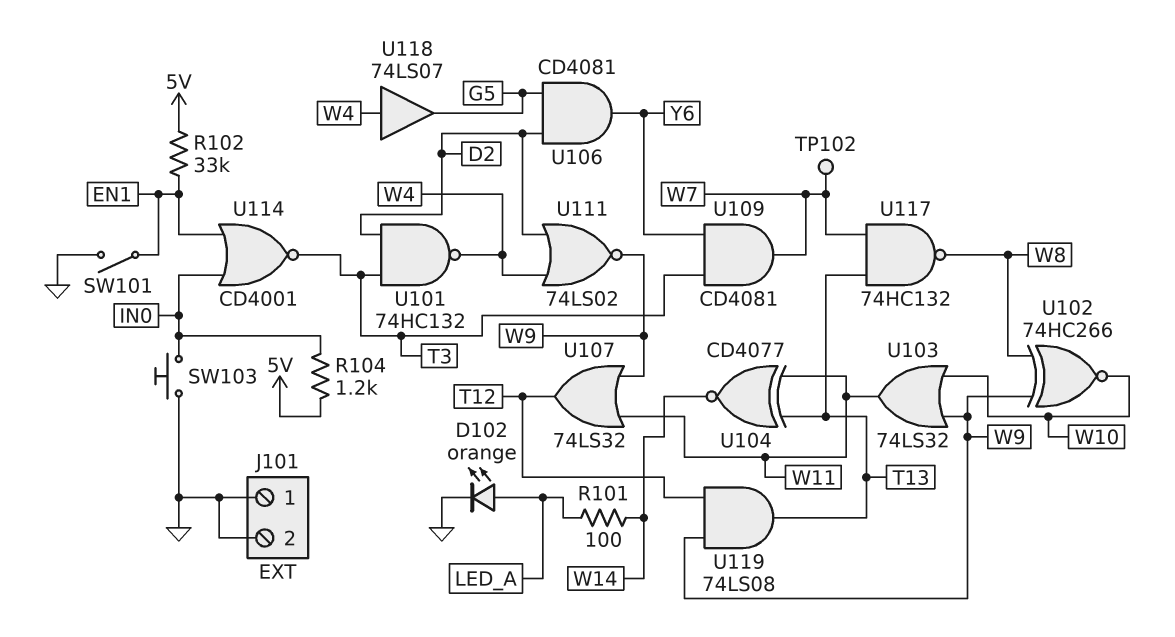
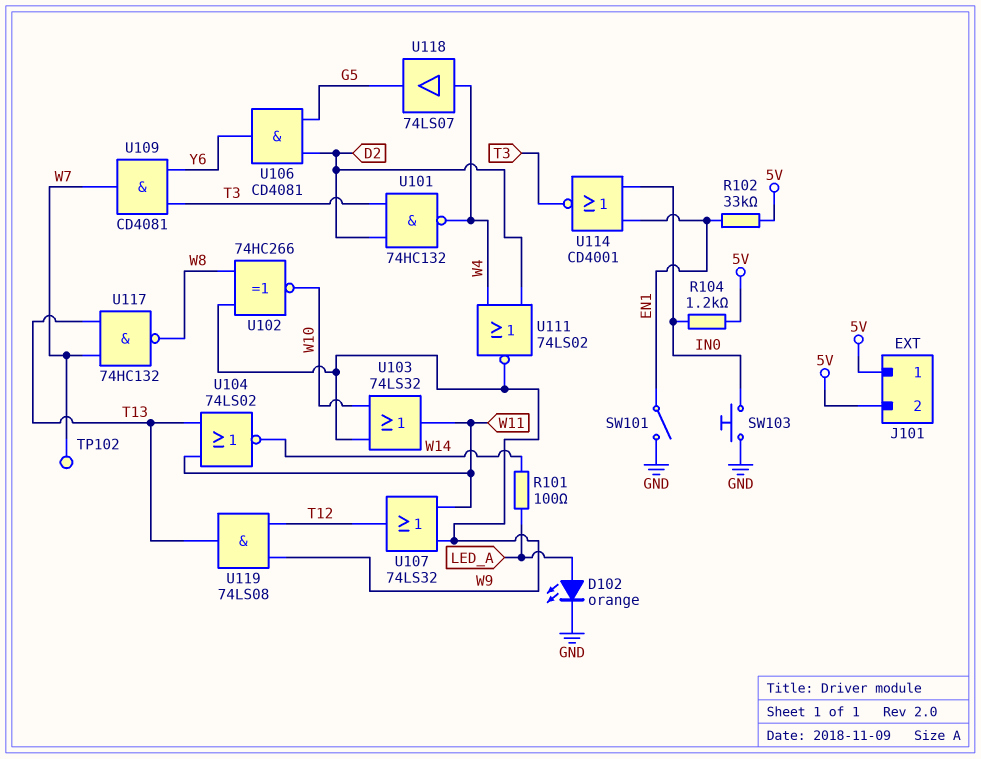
J101 pin 1: GND -> 5V
J101 pin 2: GND -> 5V
U104: XNOR CD4077 (in T13, in W11, out W14) -> NOR 74LS02 (in T13, in W11, out W14)

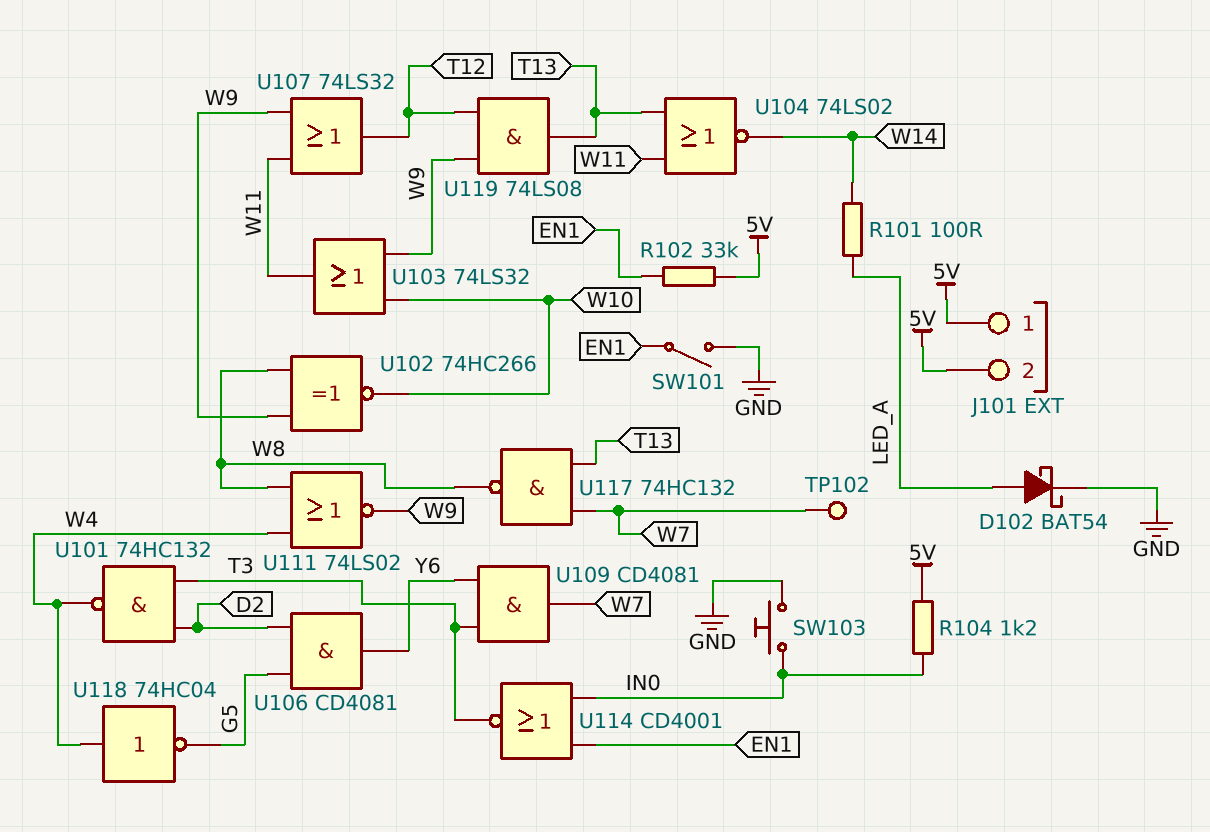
D102: LED orange (A LED_A, K GND) -> schottky BAT54 (A LED_A, K GND)
U111: NOR 74LS02 (in D2, in W4, out W9) -> NOR 74LS02 (in W4, in W8, out W9)
U118: buffer 74LS07 (in W4, out G5) -> NOT 74HC04 (in W4, out G5)

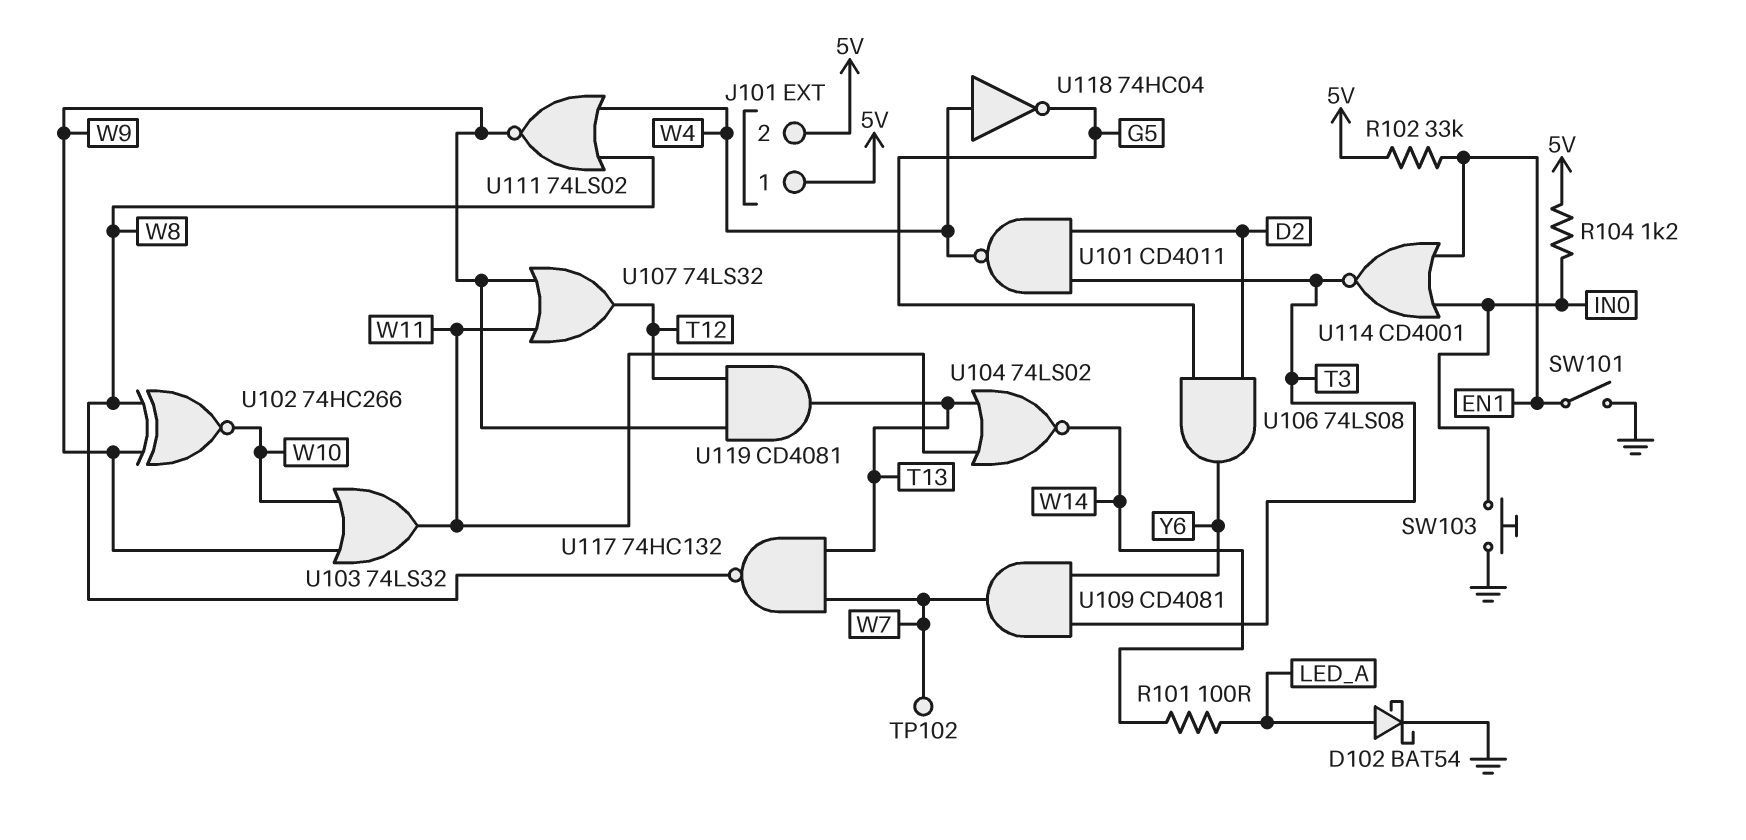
U101: NAND 74HC132 (in D2, in T3, out W4) -> NAND CD4011 (in D2, in T3, out W4)
U106: AND CD4081 (in D2, in G5, out Y6) -> AND 74LS08 (in D2, in G5, out Y6)
U119: AND 74LS08 (in T12, in W9, out T13) -> AND CD4081 (in T12, in W9, out T13)

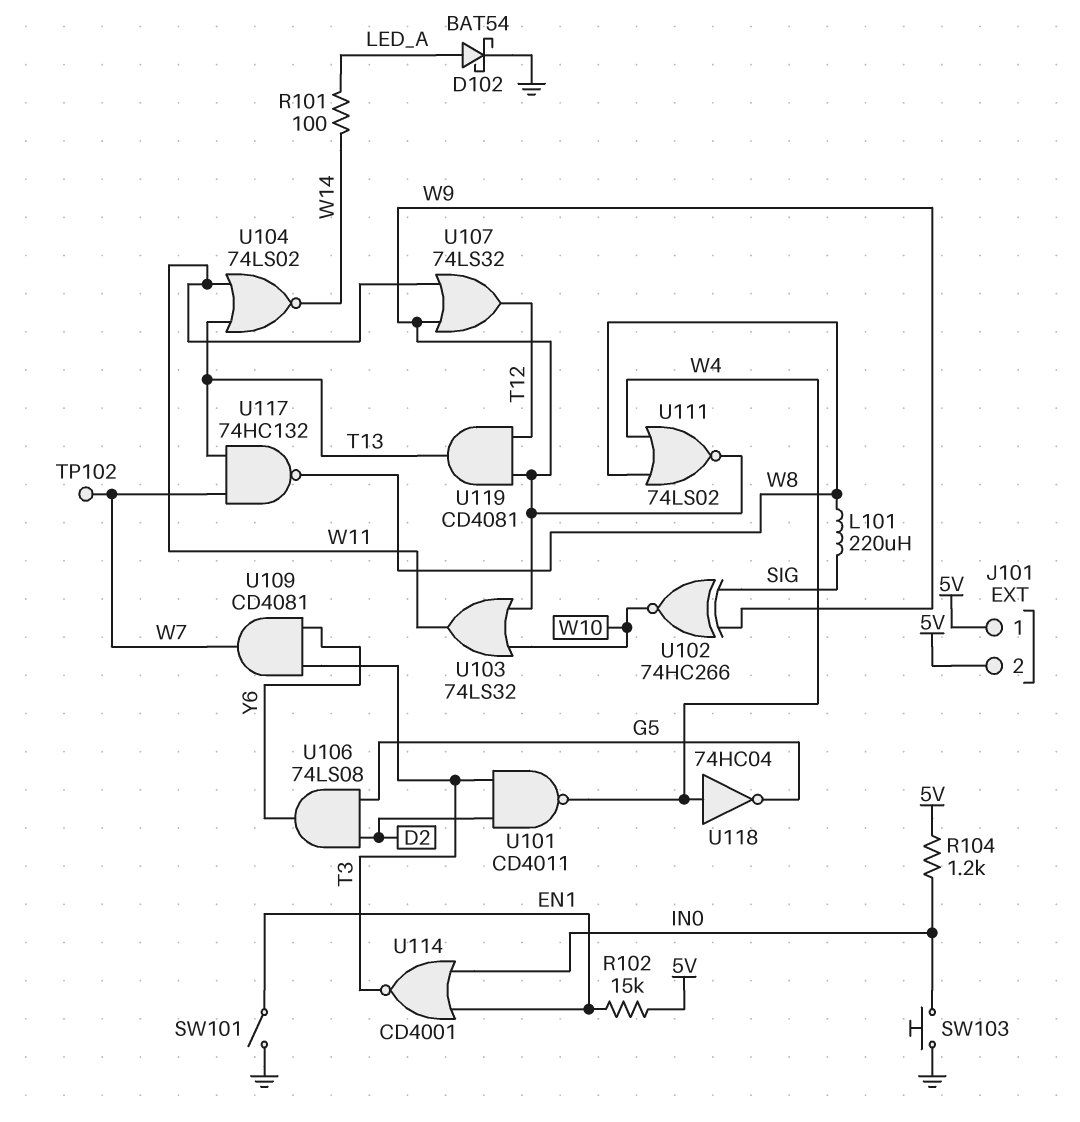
L101: none -> 220uH (SIG, W8)
R102: 33k (5V, EN1) -> 15k (5V, EN1)
U102: XNOR 74HC266 (in W8, in W9, out W10) -> XNOR 74HC266 (in SIG, in W9, out W10)

